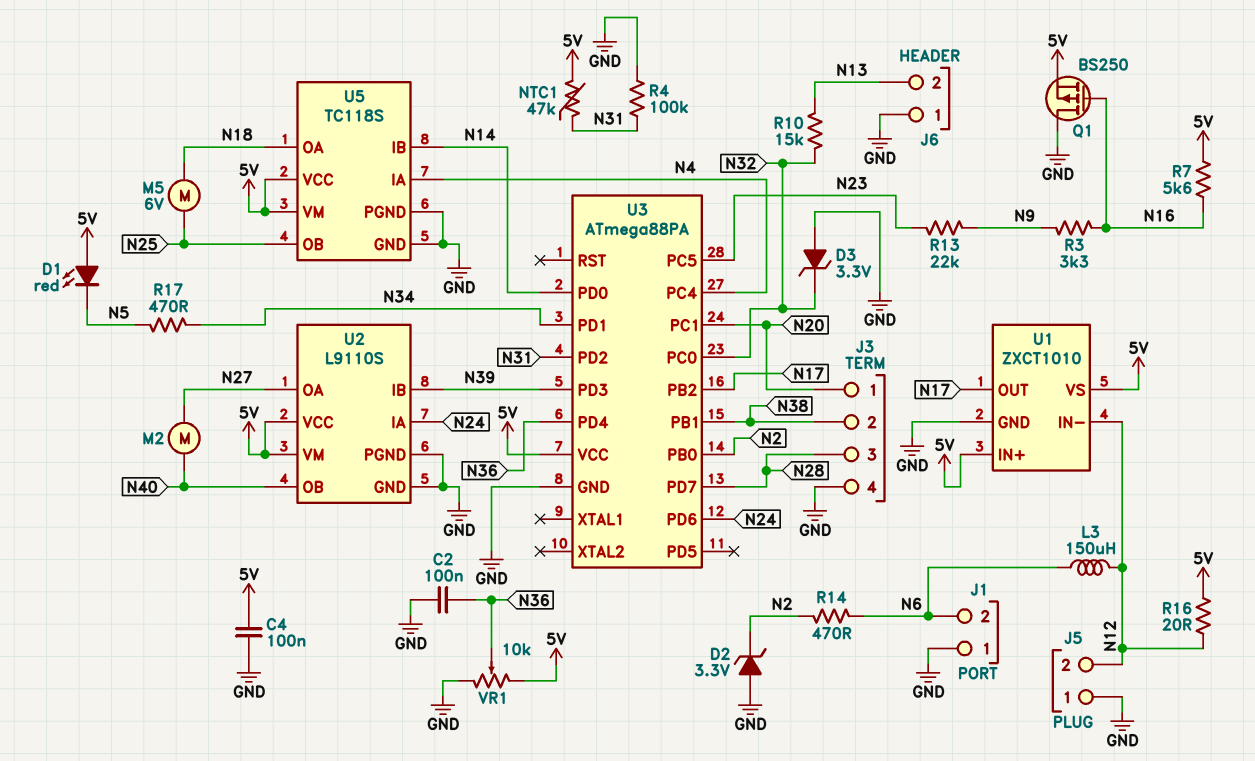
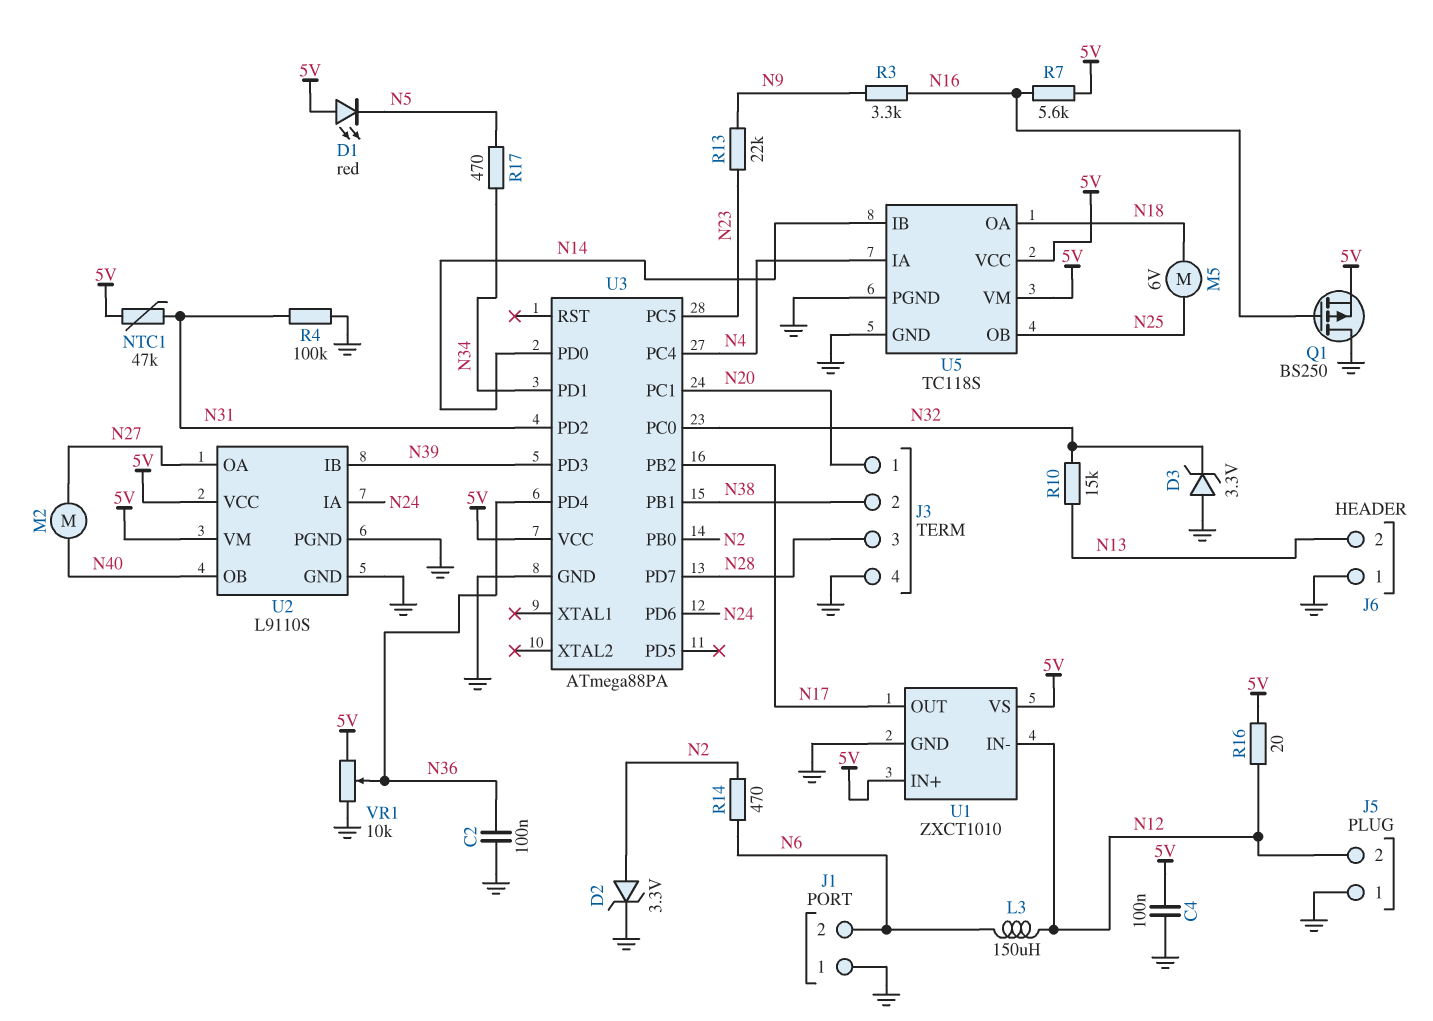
D2: zener 3.3V (A GND, K N2) -> zener 3.3V (A N2, K GND)

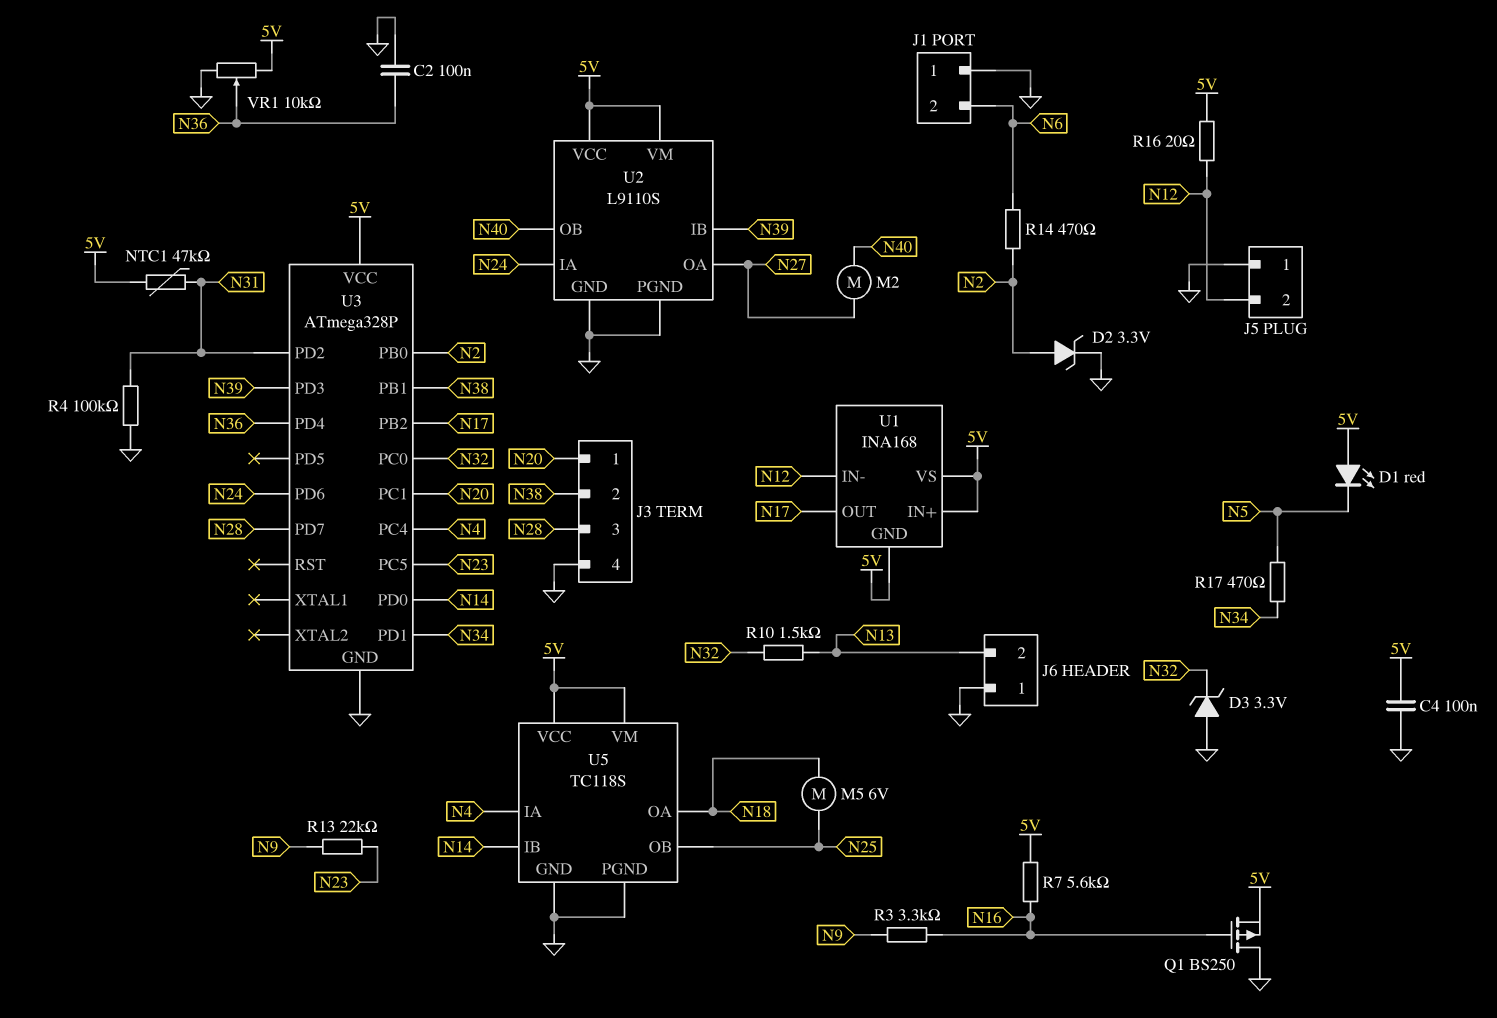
L3: 150uH (N6, N12) -> none
R10: 15k (N13, N32) -> 1.5k (N13, N32)
U1: ZXCT1010 -> INA168
U1 pin GND: GND -> 5V
U3: ATmega88PA -> ATmega328P

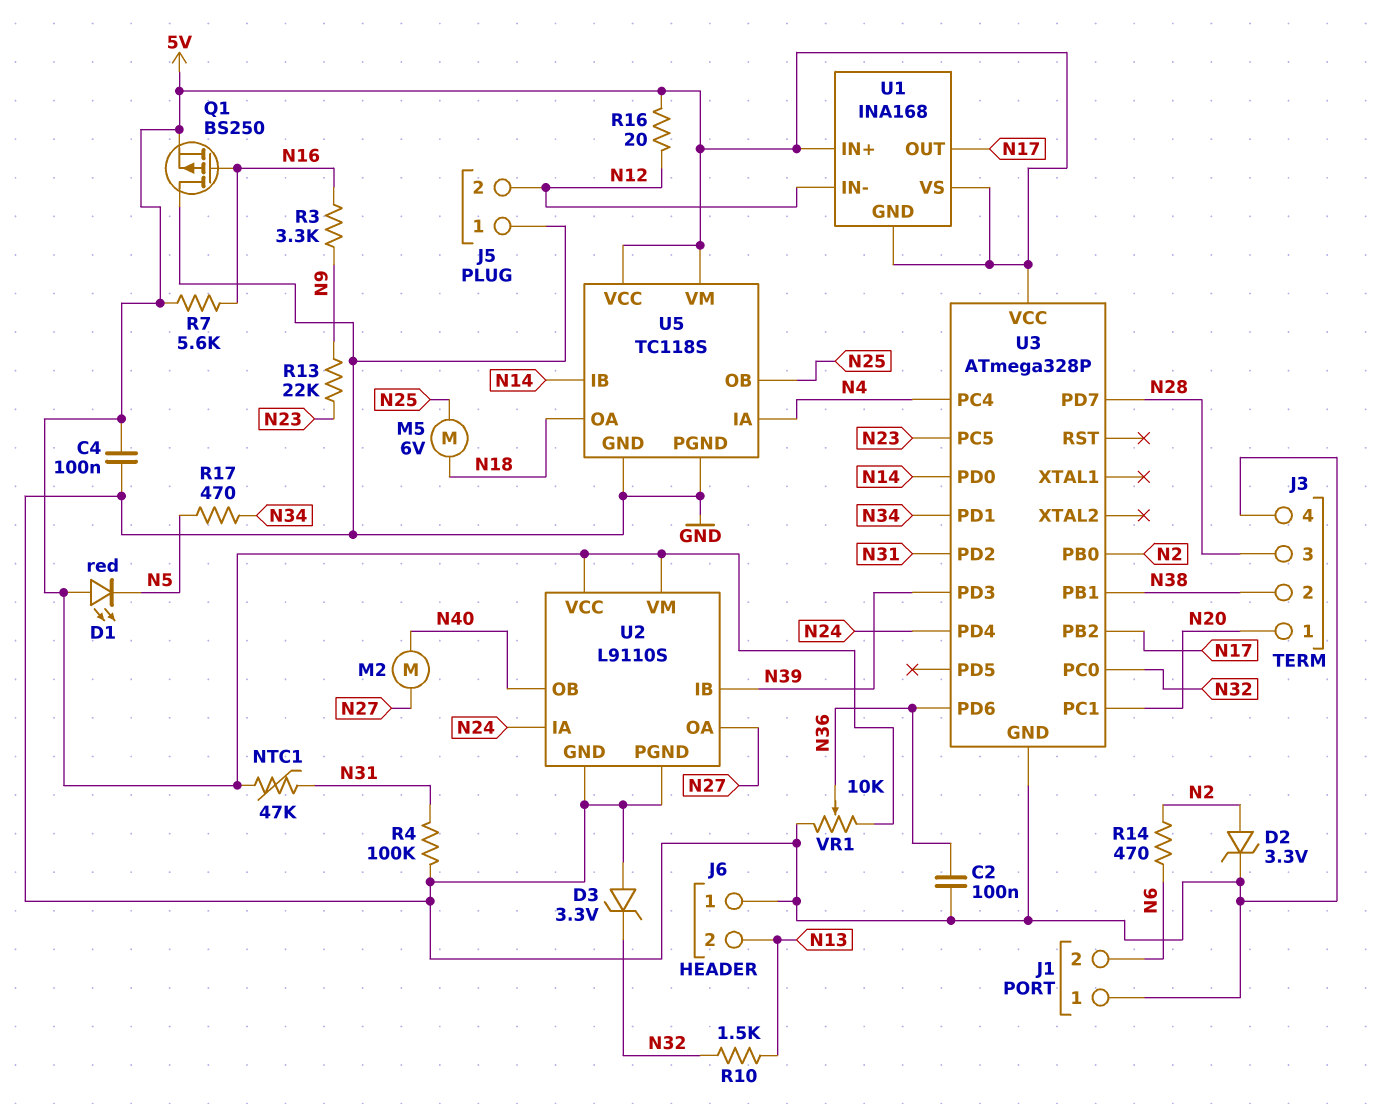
U3 pin PD4: N36 -> N24
U3 pin PD6: N24 -> N36

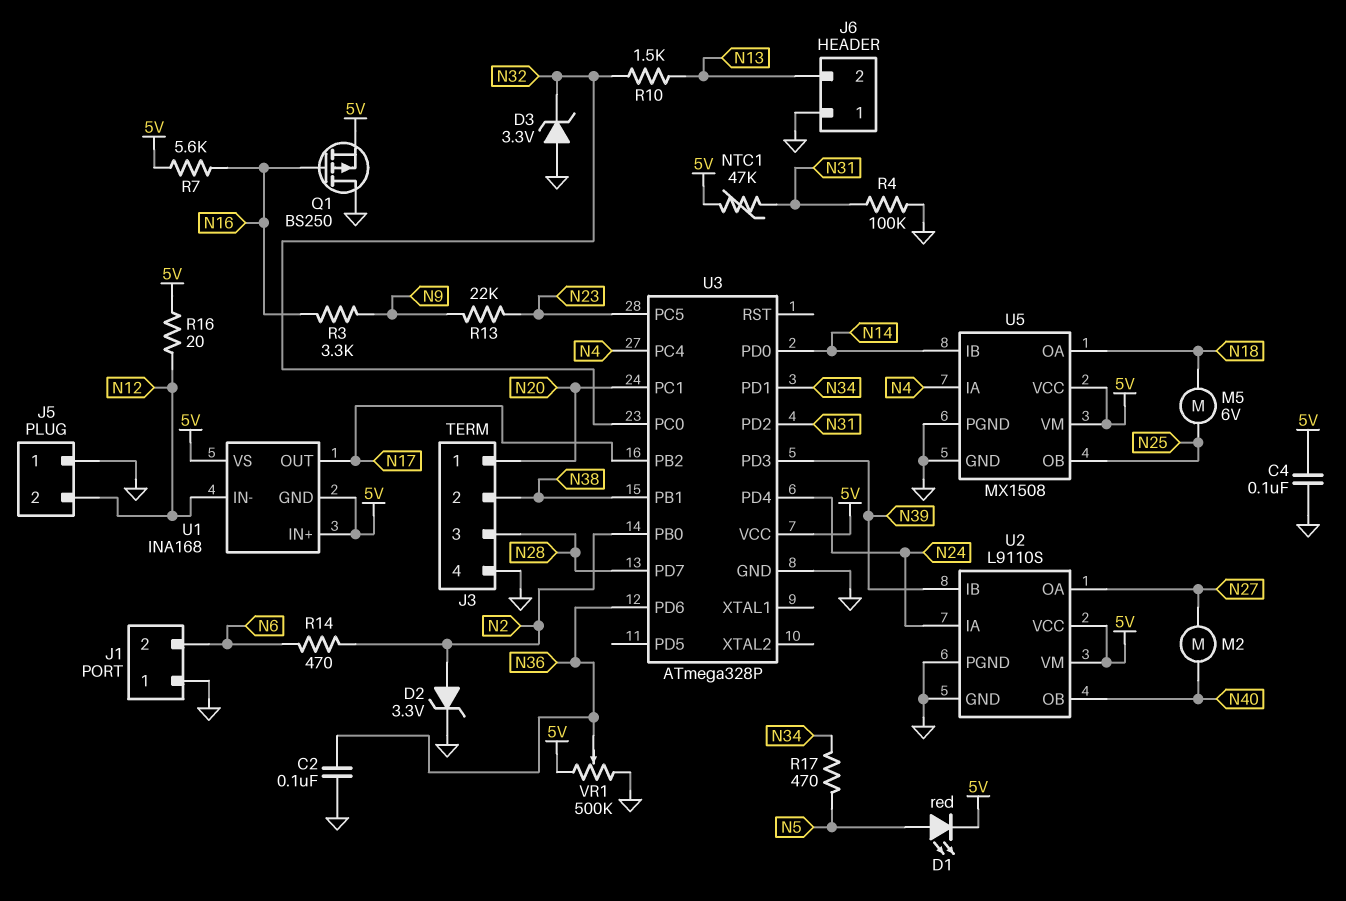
D1: LED red (A 5V, K N5) -> LED red (A N5, K 5V)
U5: TC118S -> MX1508
VR1: 10k (5V, GND, wiper N36) -> 500k (5V, GND, wiper N36)

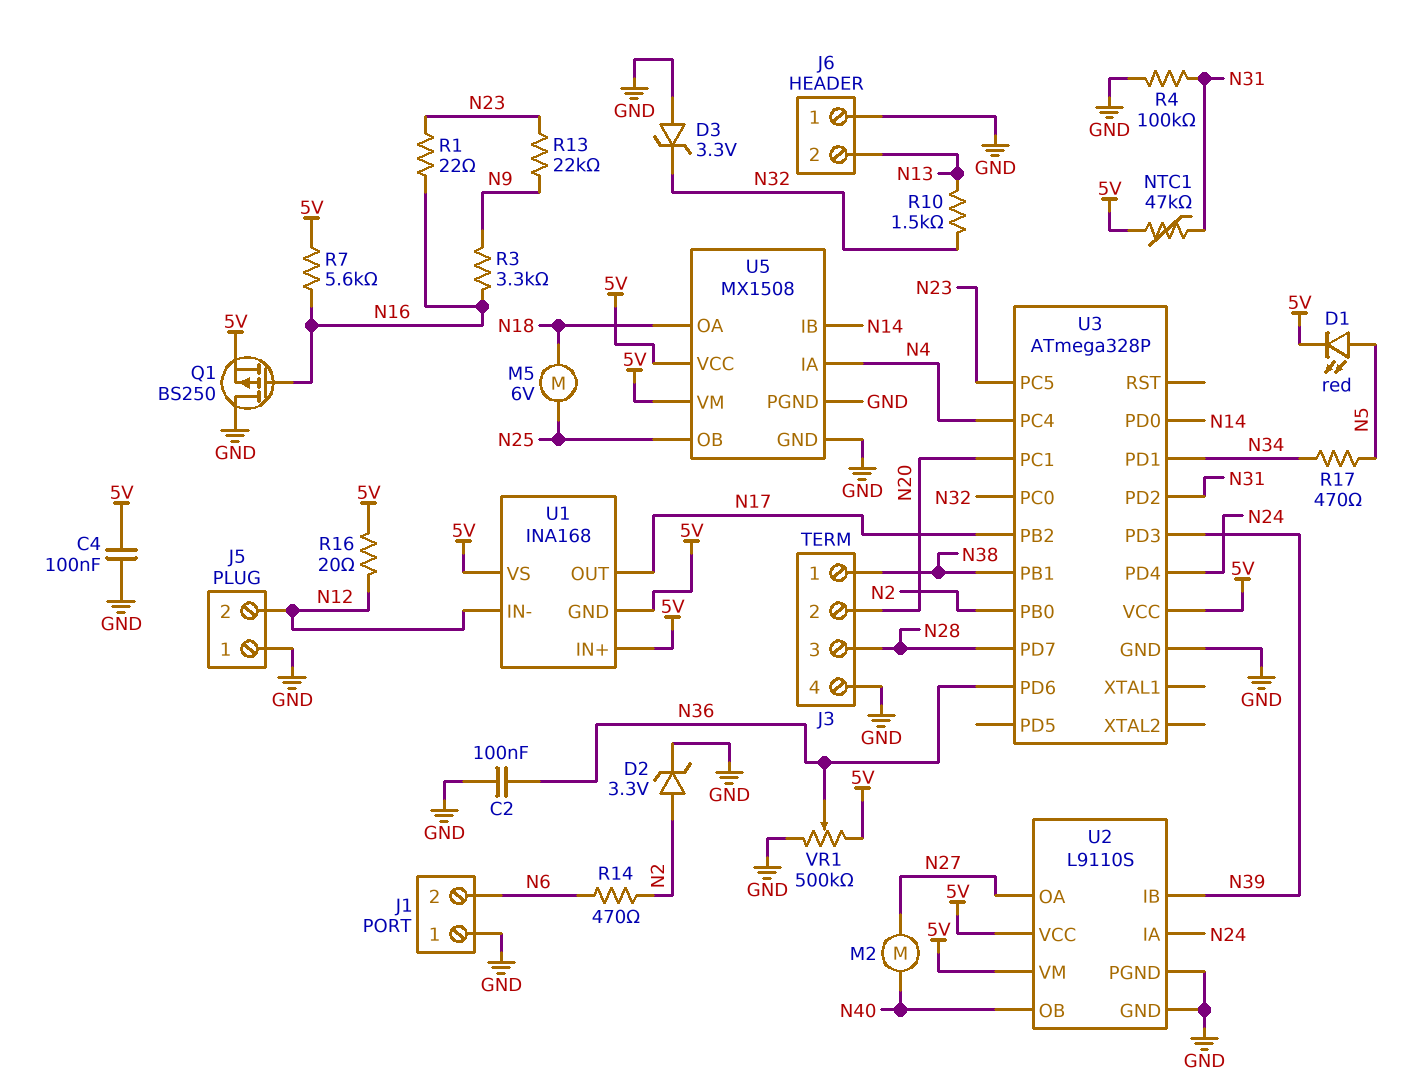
J3 pin 1: N20 -> N38
J3 pin 2: N38 -> N20
R1: none -> 22 (N16, N23)

